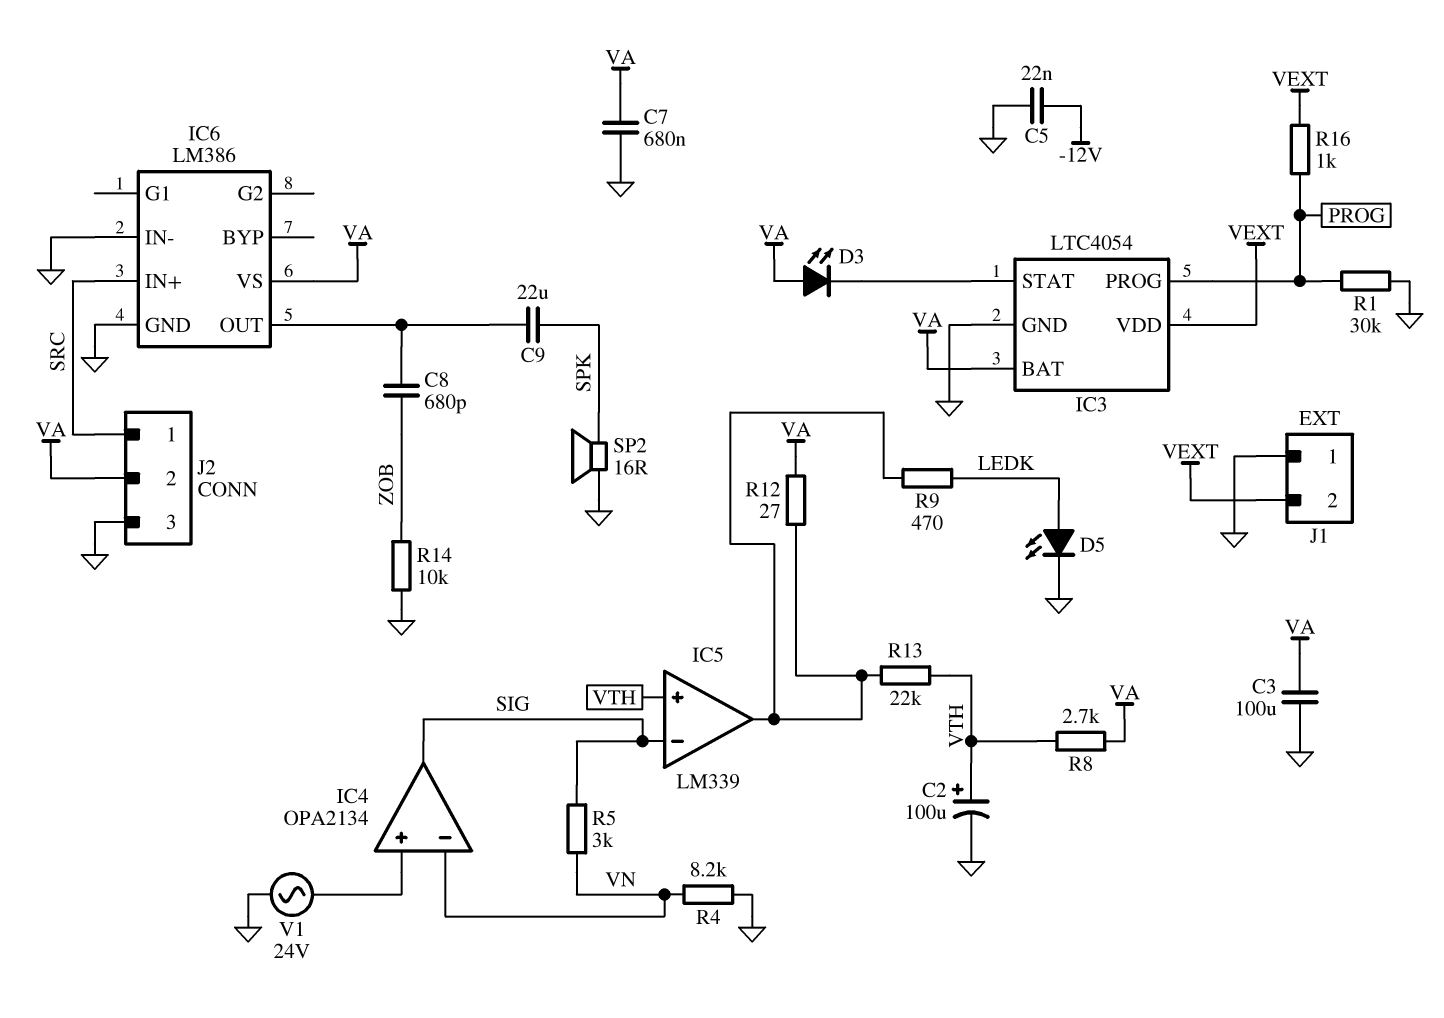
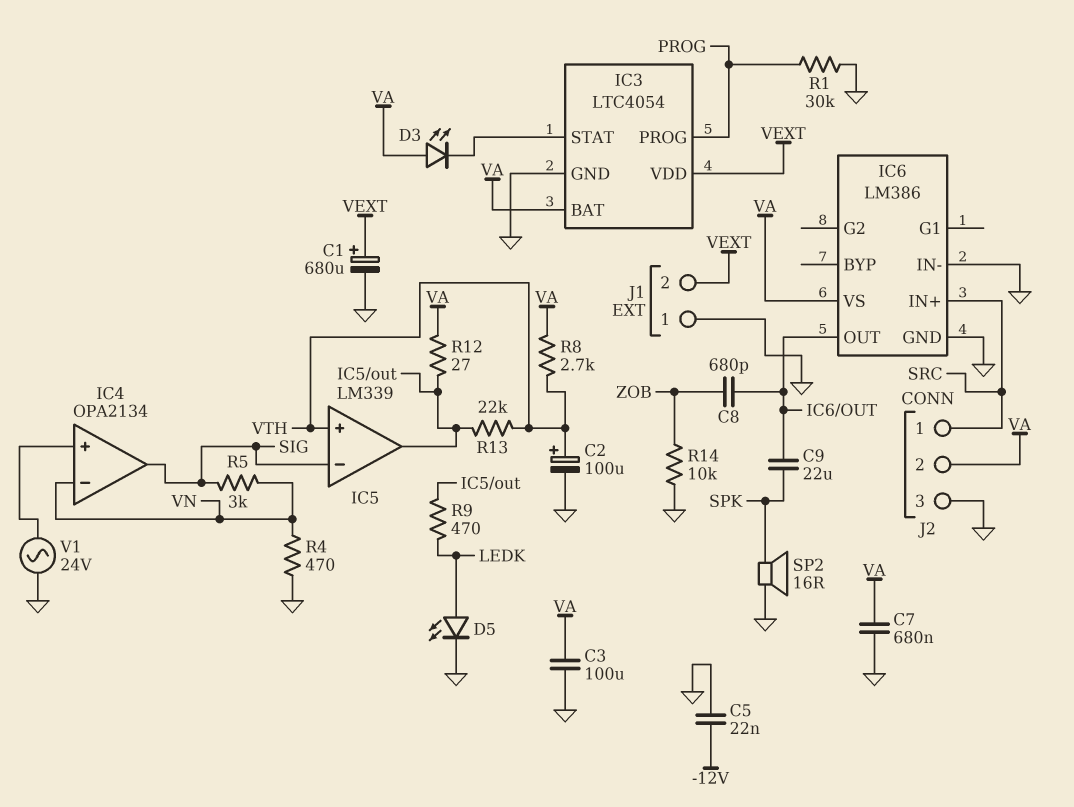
C1: none -> 680uF (plus VEXT, minus GND)
R4: 8.2k (GND, VN) -> 470 (GND, VN)
R16: 1k (PROG, VEXT) -> none

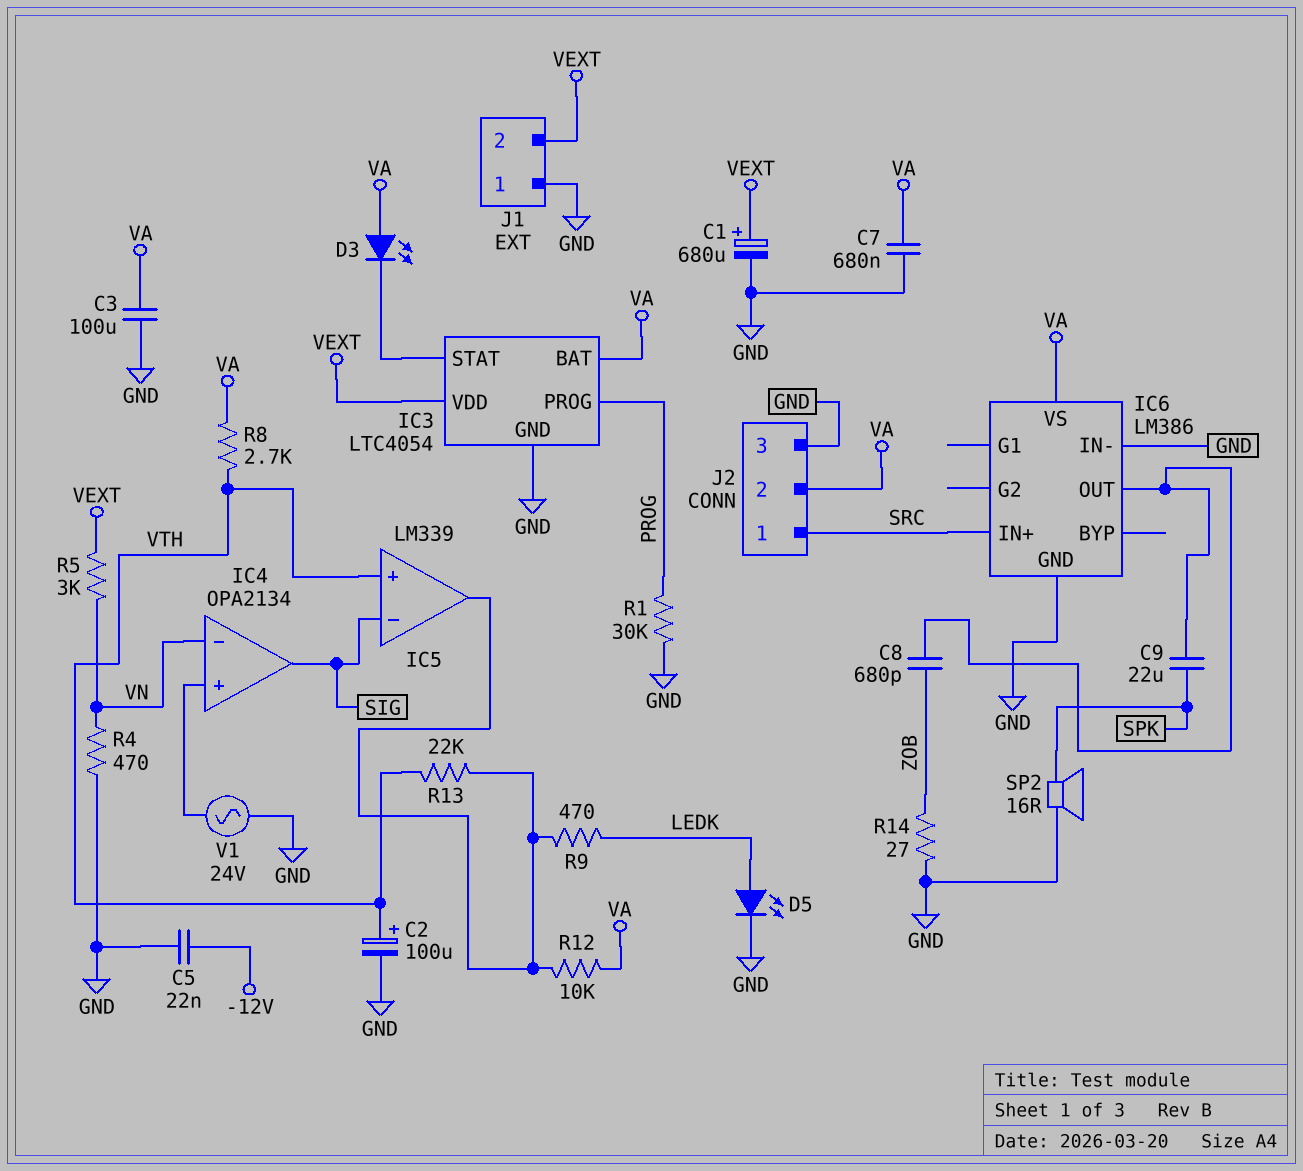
R5: 3k (SIG, VN) -> 3k (VEXT, VN)
R12: 27 (IC5/out, VA) -> 10k (IC5/out, VA)
R14: 10k (GND, ZOB) -> 27 (GND, ZOB)

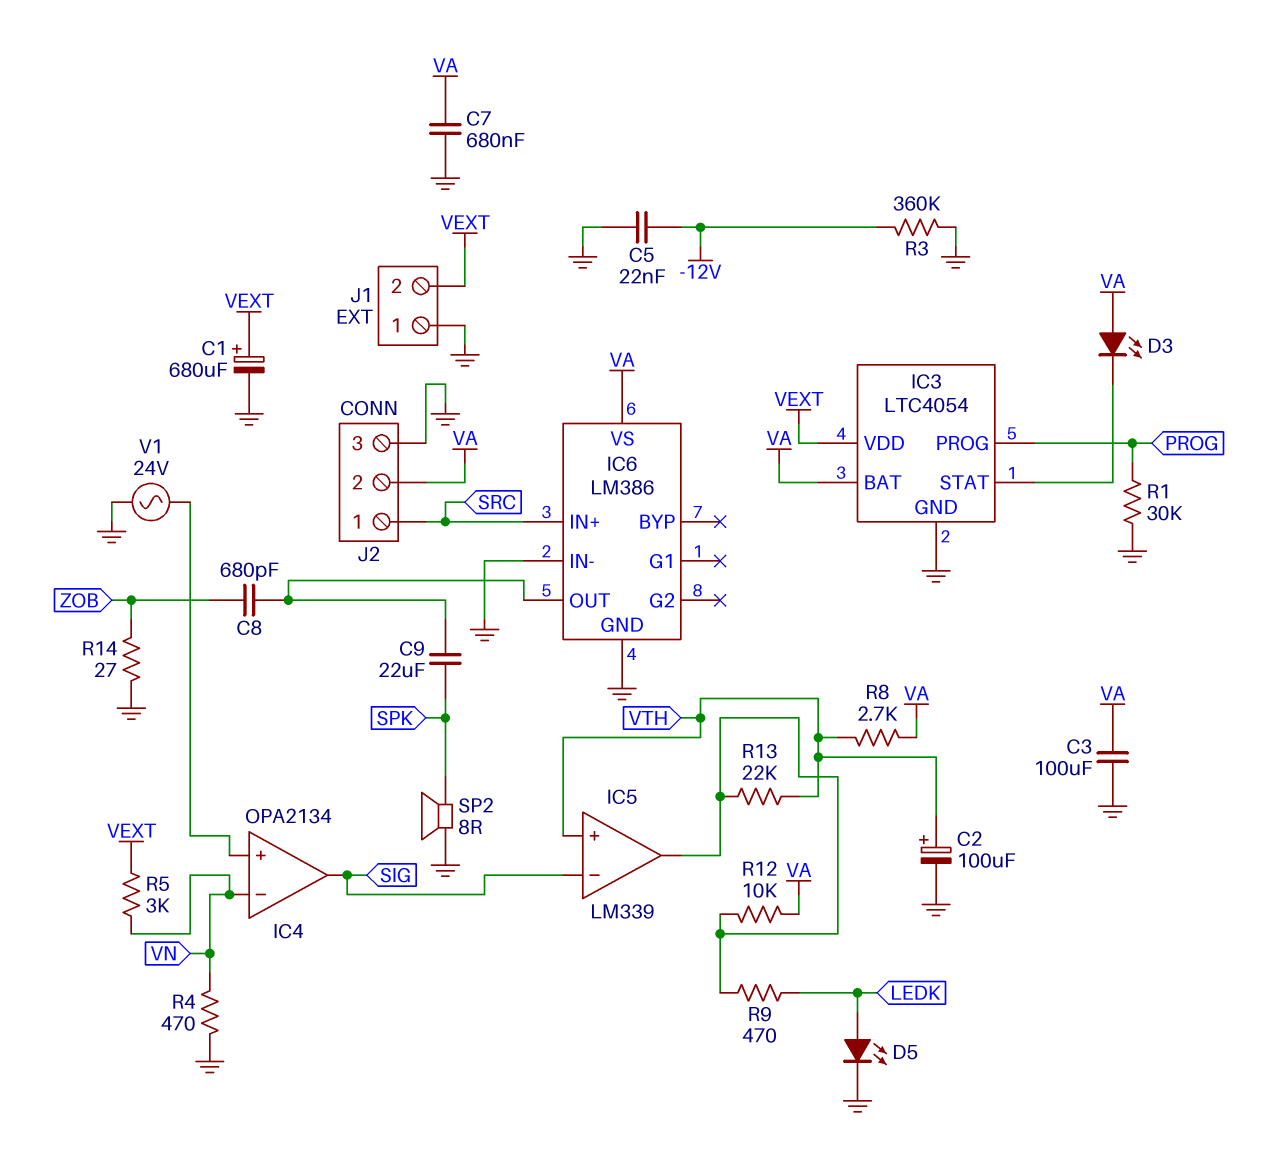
R3: none -> 360k (-12V, GND)
SP2: speaker 16R (GND, SPK) -> speaker 8R (GND, SPK)

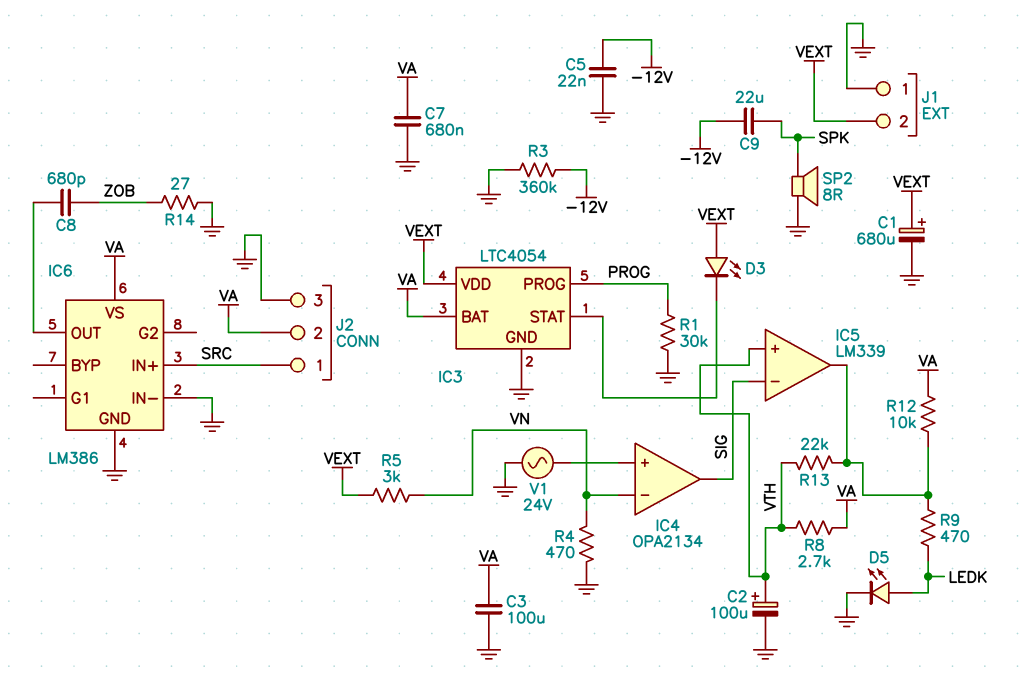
C9: 22uF (IC6/OUT, SPK) -> 22uF (-12V, SPK)
D3: LED (A VA, K IC3/STAT) -> LED (A VEXT, K IC3/STAT)

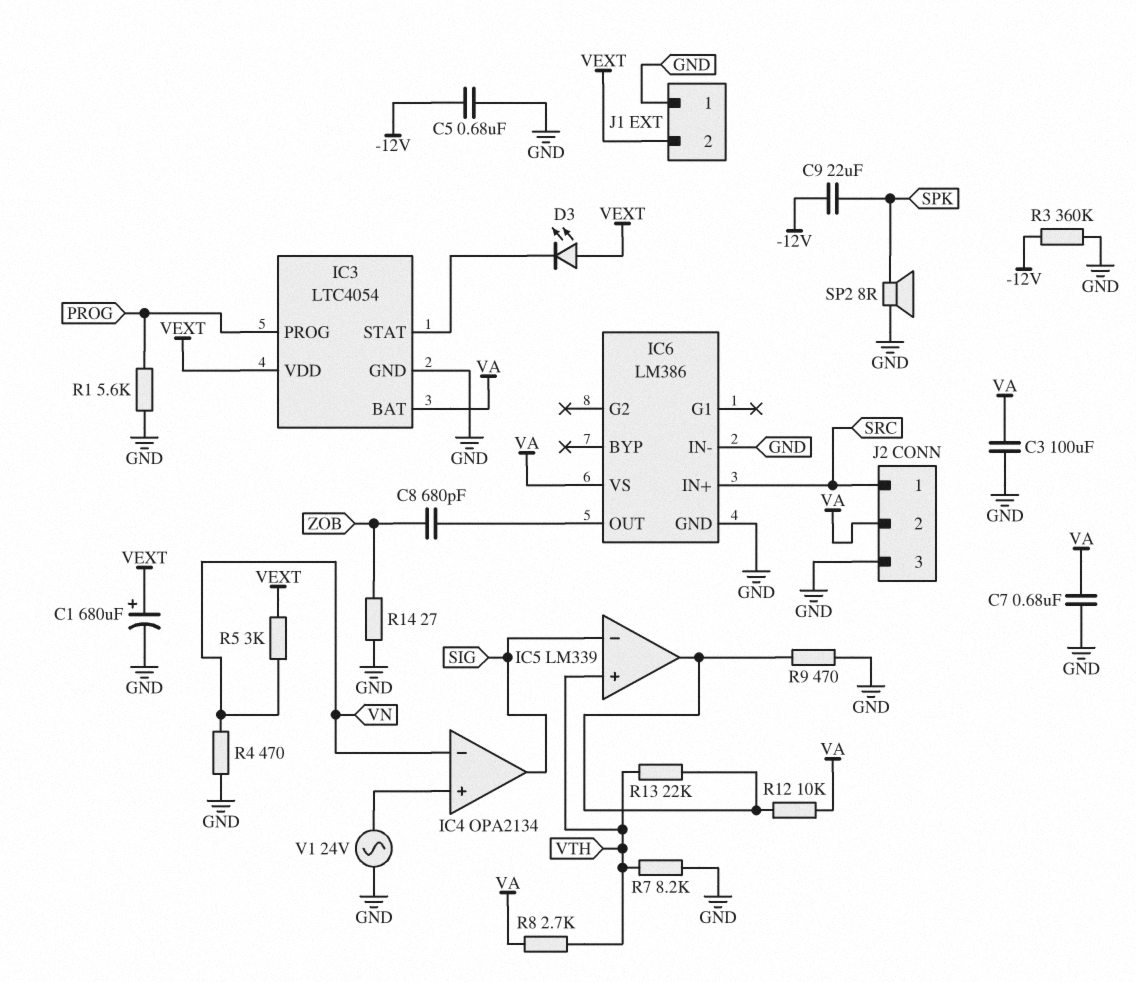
C2: 100uF (plus VTH, minus GND) -> none
C5: 22nF (-12V, GND) -> 680nF (-12V, GND)
D5: LED (A LEDK, K GND) -> none
R1: 30k (GND, PROG) -> 5.6k (GND, PROG)
R7: none -> 8.2k (GND, VTH)
R9: 470 (IC5/out, LEDK) -> 470 (GND, IC5/out)

